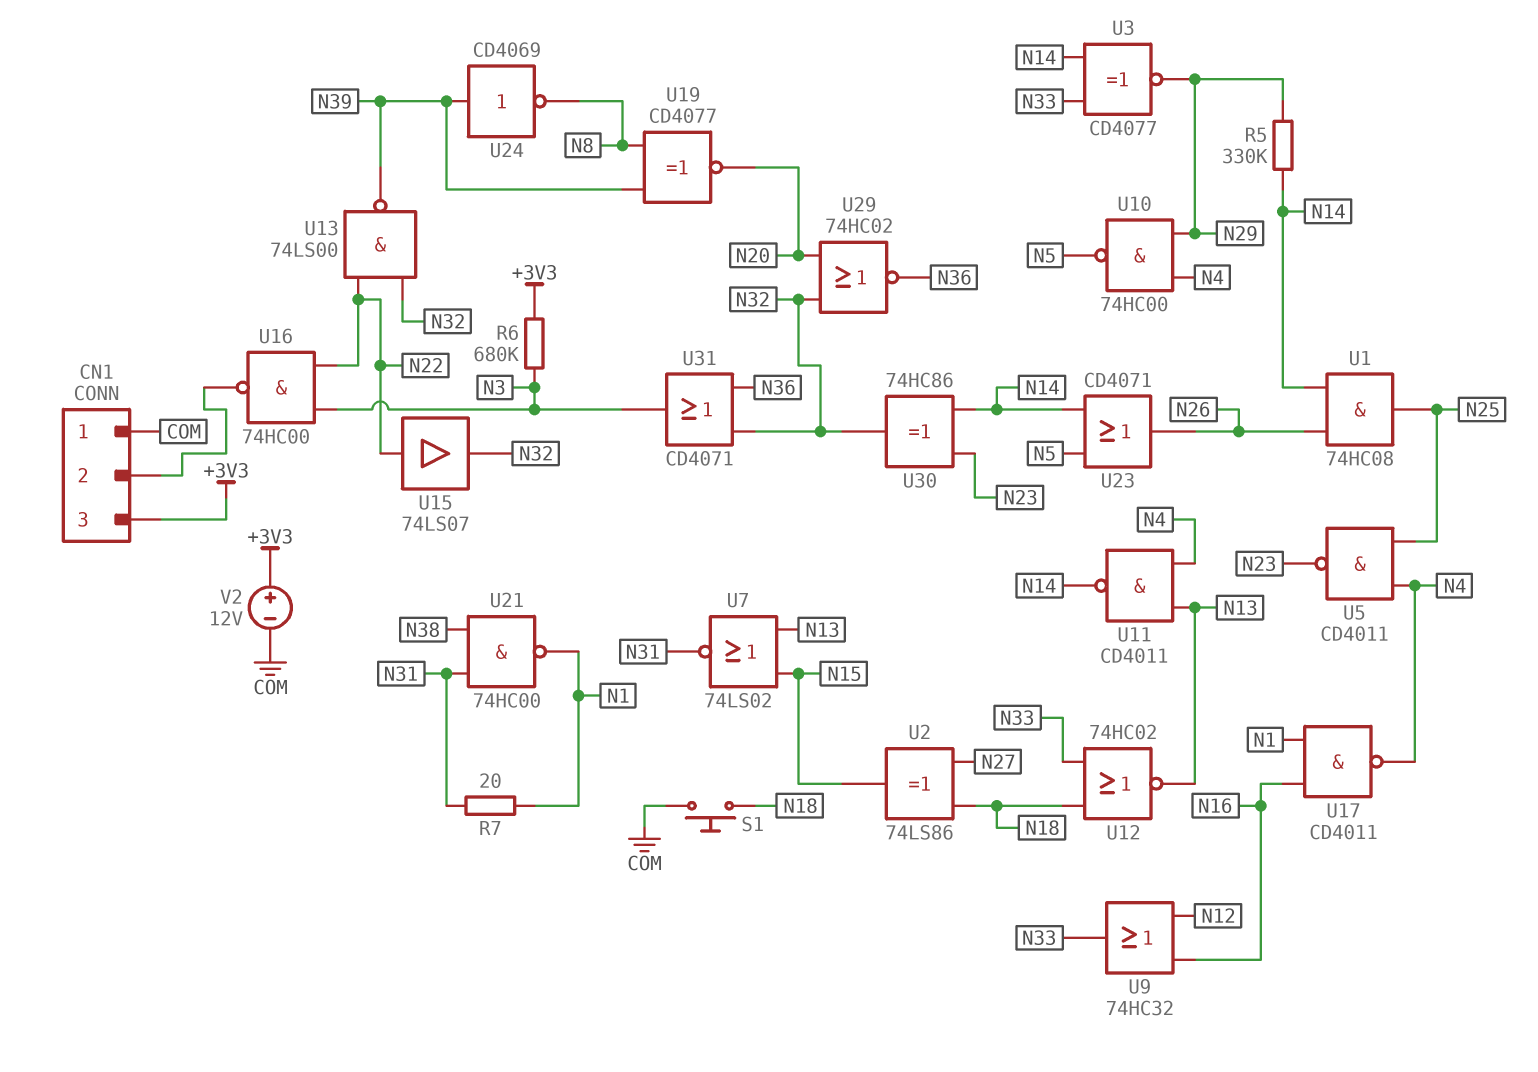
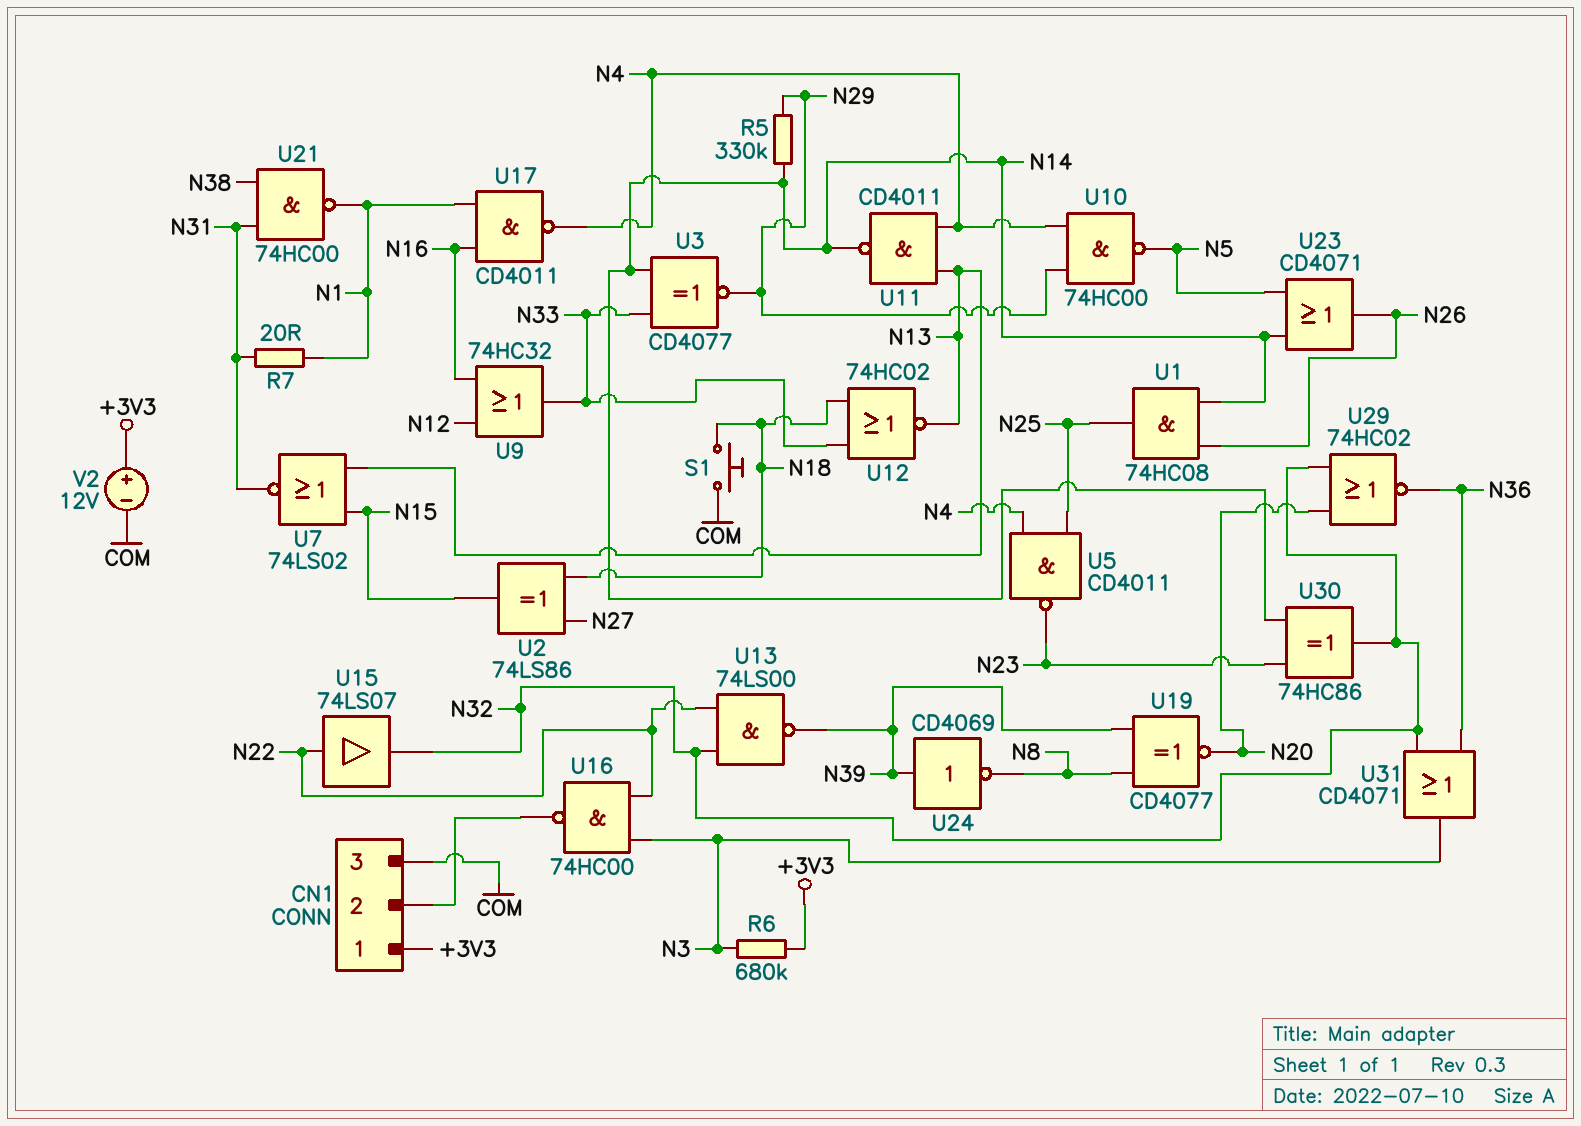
CN1 pin 1: COM -> +3V3
CN1 pin 3: +3V3 -> COM

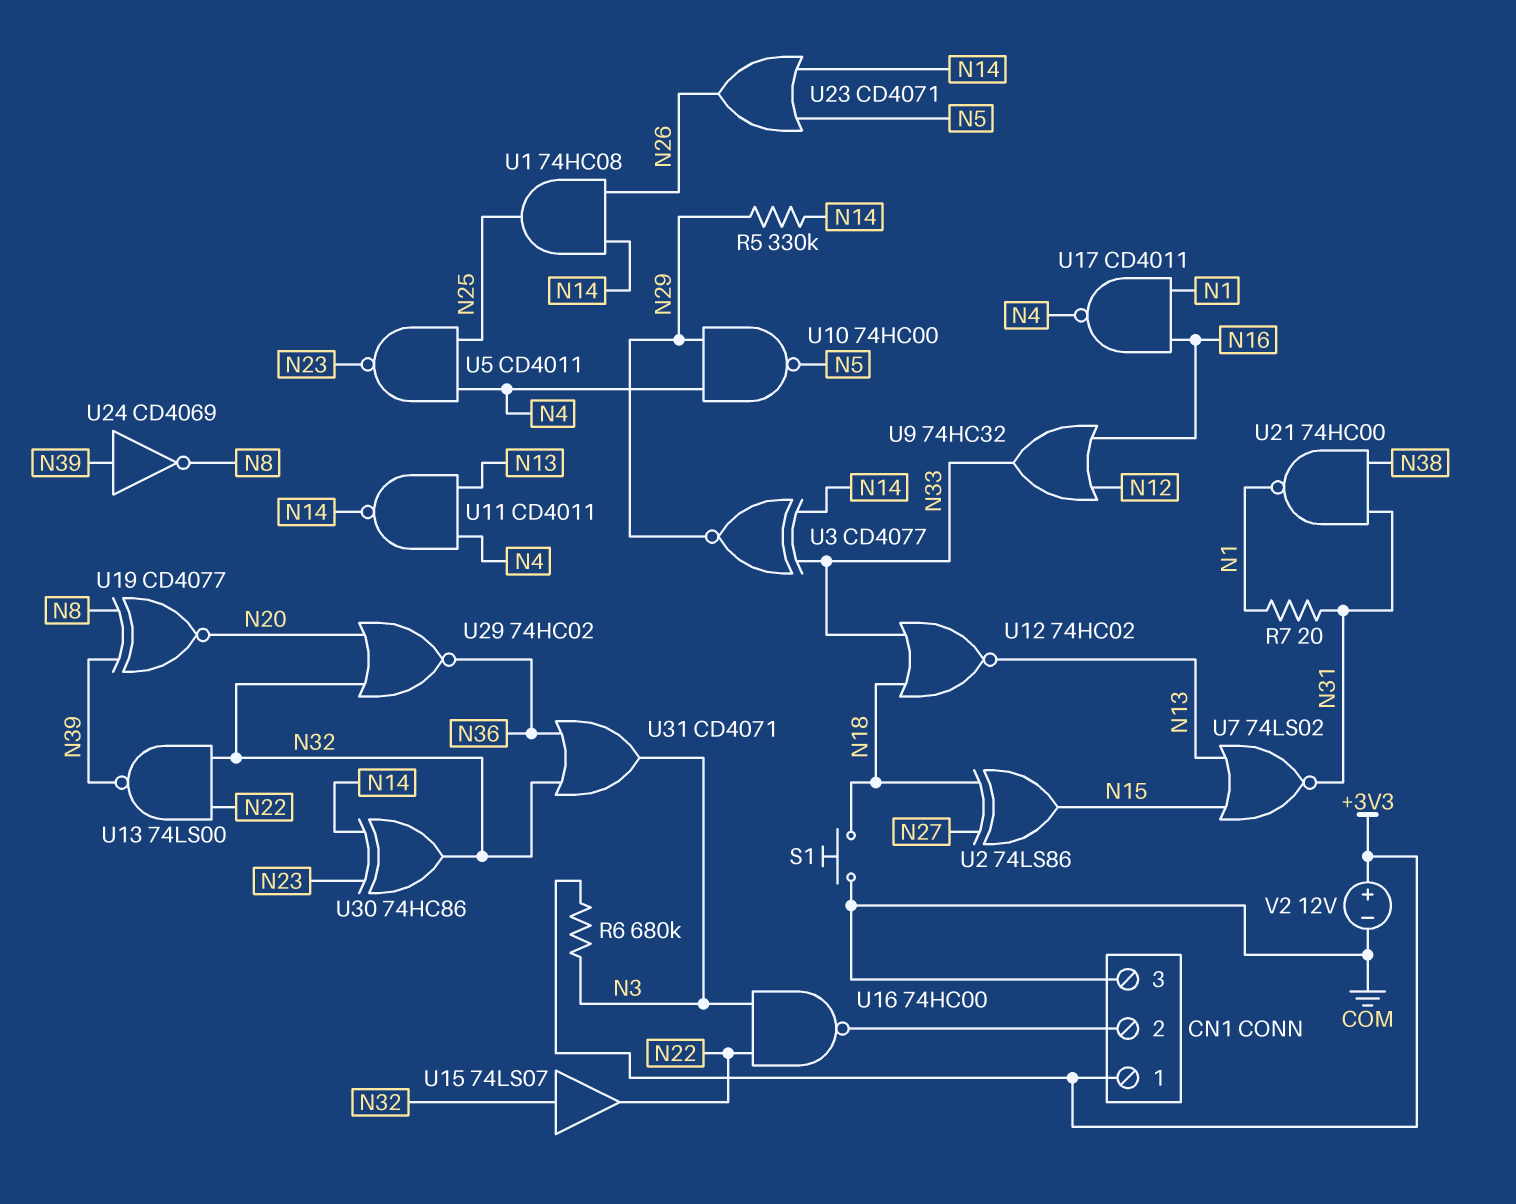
U15: buffer 74LS07 (in N22, out N32) -> buffer 74LS07 (in N32, out N22)

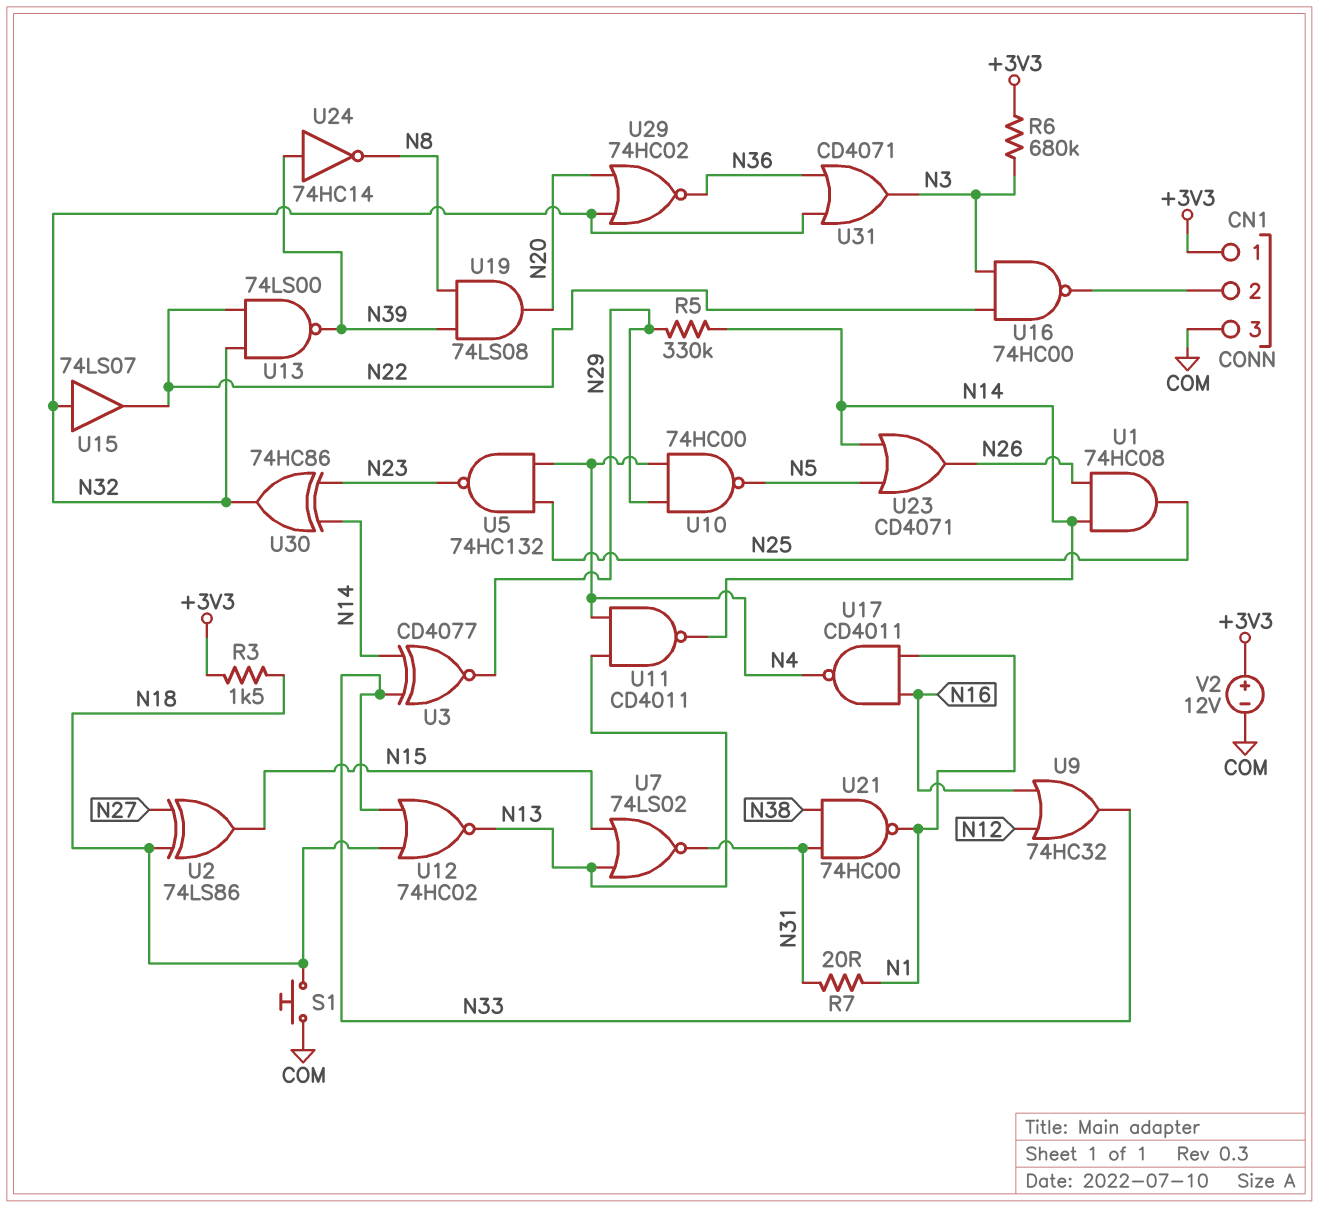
R3: none -> 1.5k (+3V3, N18)
U5: NAND CD4011 (in N4, in N25, out N23) -> NAND 74HC132 (in N4, in N25, out N23)
U19: XNOR CD4077 (in N8, in N39, out N20) -> AND 74LS08 (in N8, in N39, out N20)
U24: NOT CD4069 (in N39, out N8) -> NOT 74HC14 (in N39, out N8)

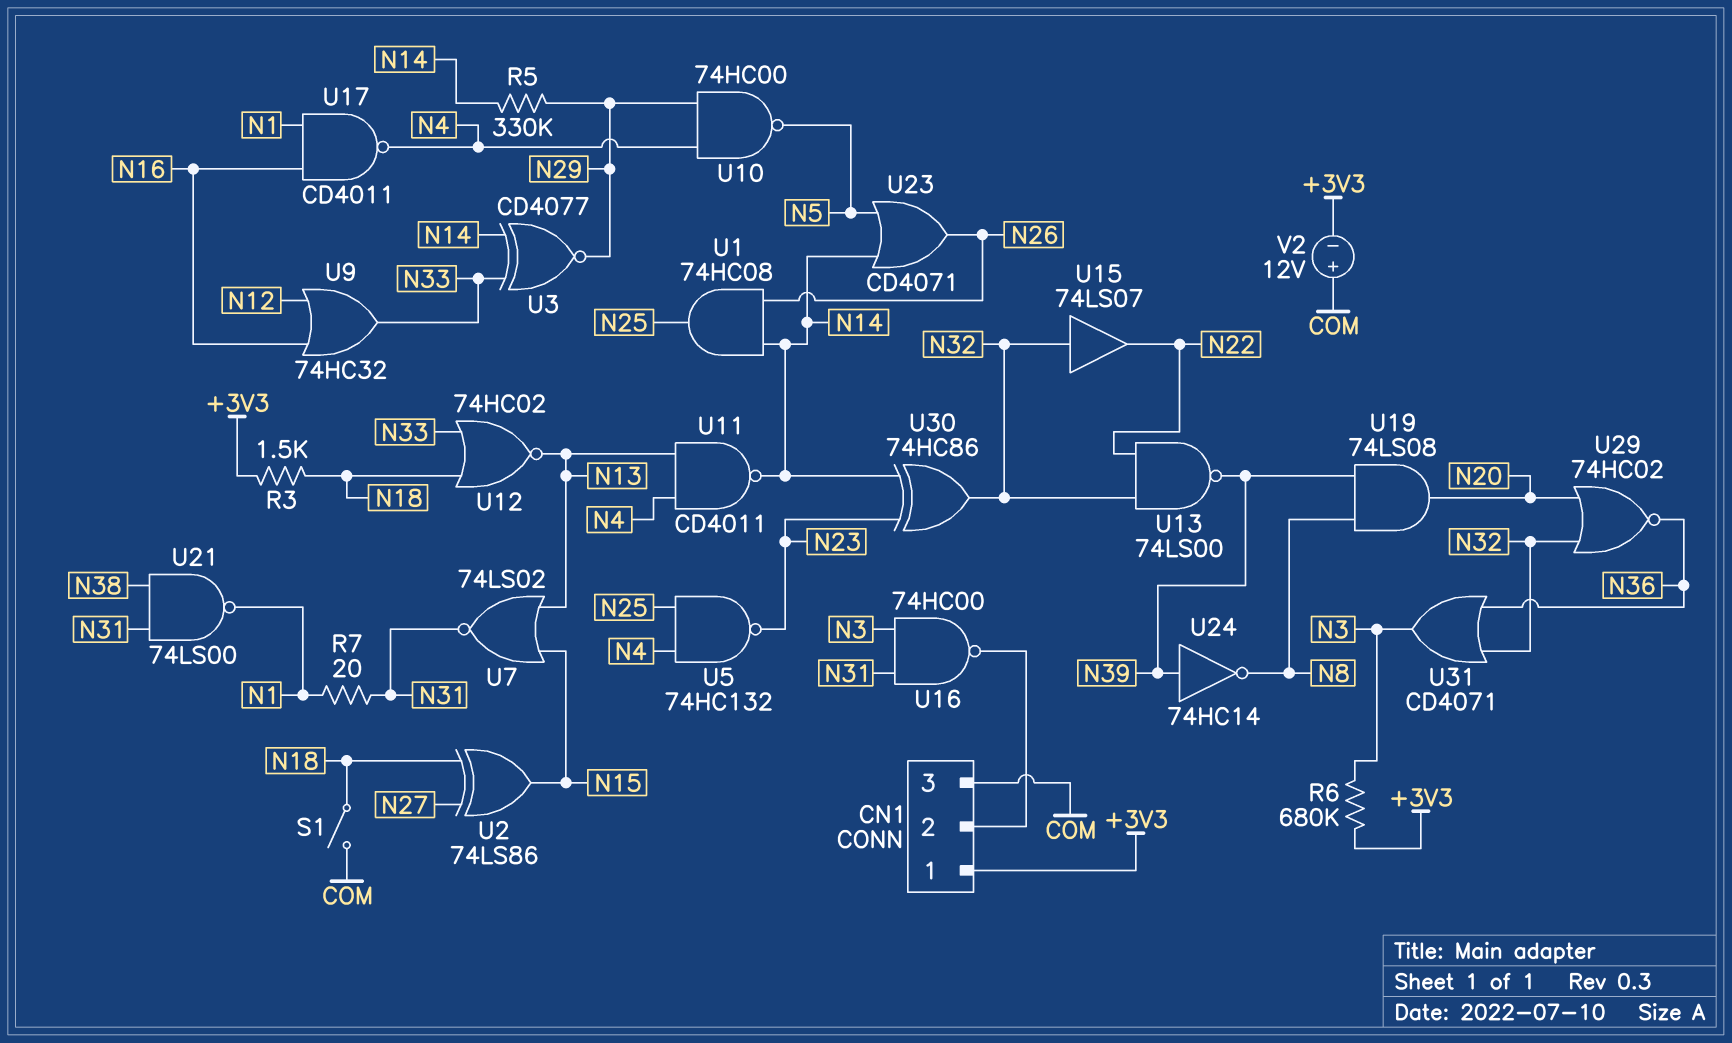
S1: button (COM, N18) -> switch (COM, N18)
U16: NAND 74HC00 (in N3, in N22, out CN1/2) -> NAND 74HC00 (in N3, in N31, out CN1/2)
U21: NAND 74HC00 (in N31, in N38, out N1) -> NAND 74LS00 (in N31, in N38, out N1)
V2: 12V (plus +3V3, minus COM) -> 12V (plus COM, minus +3V3)

